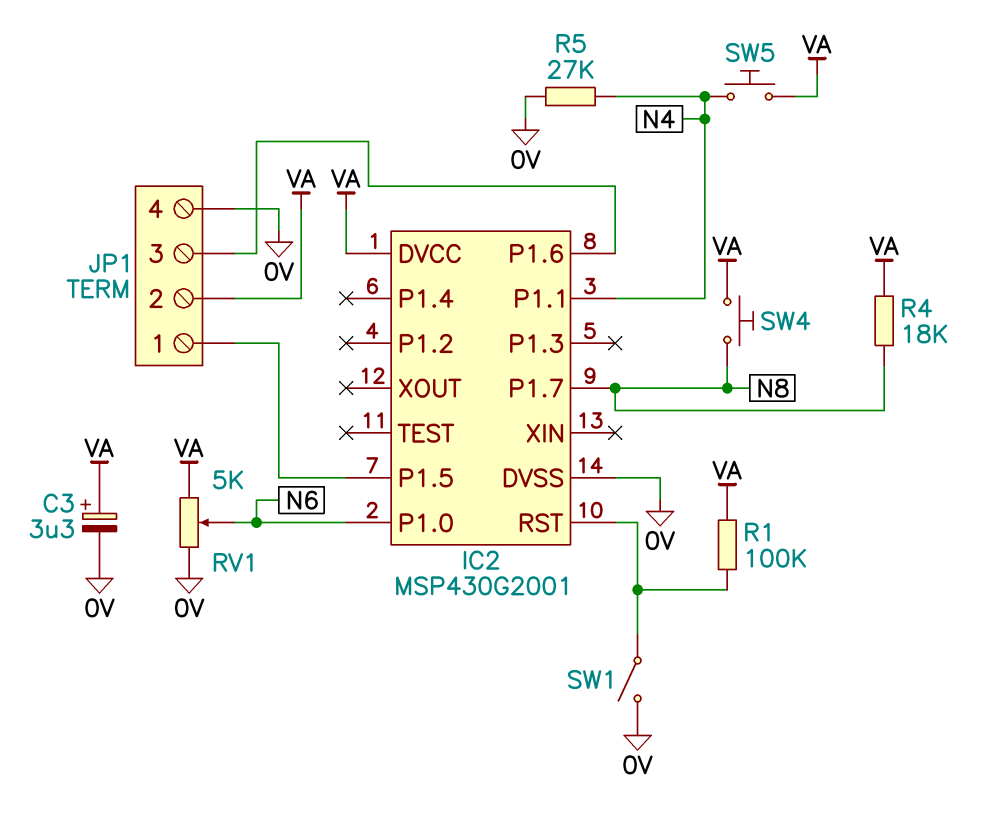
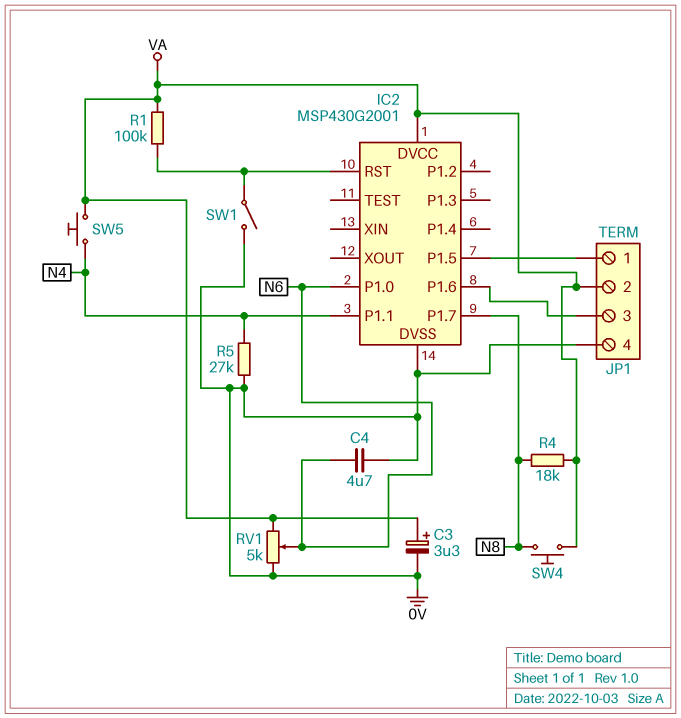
C4: none -> 4.7uF (0V, N6)

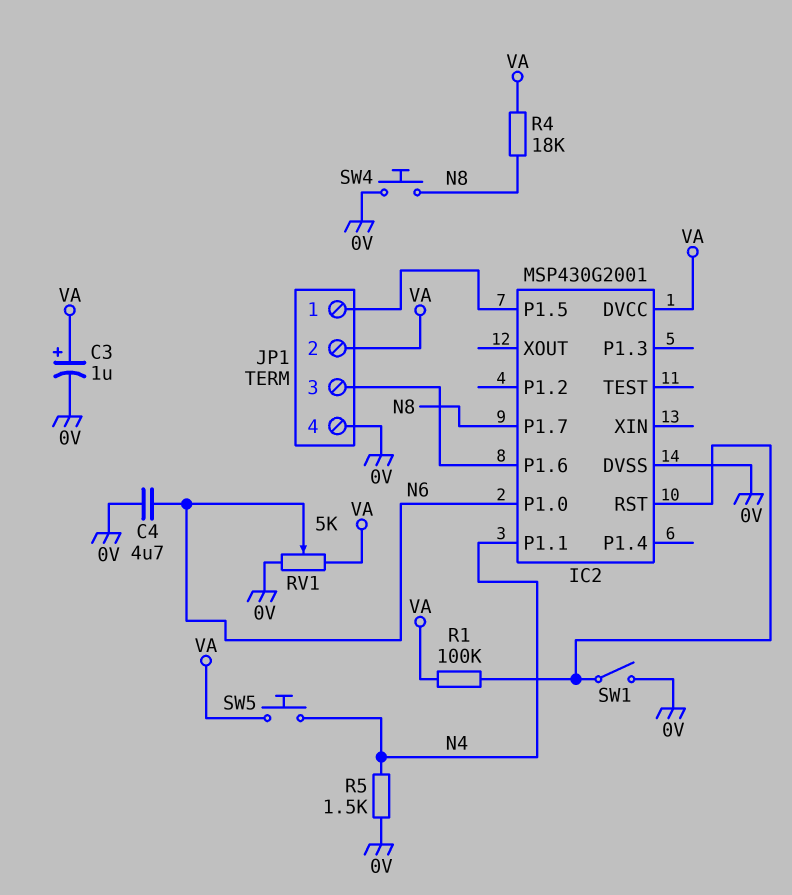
C3: 3.3uF (plus VA, minus 0V) -> 1uF (plus VA, minus 0V)
R5: 27k (0V, N4) -> 1.5k (0V, N4)
SW4: button (N8, VA) -> button (0V, N8)

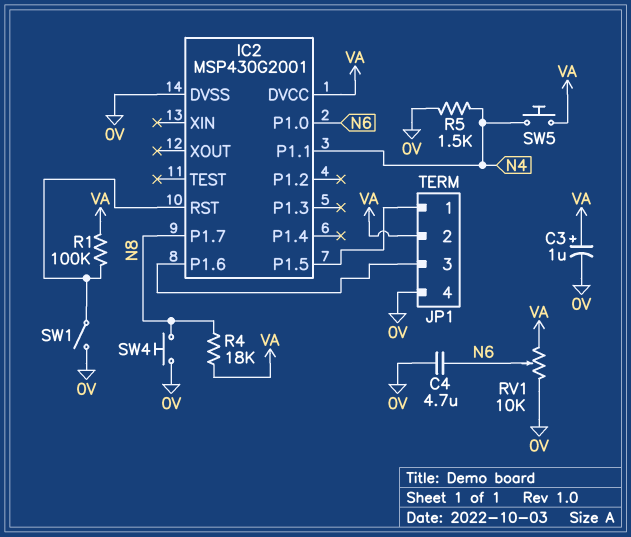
RV1: 5k (0V, VA, wiper N6) -> 10k (0V, VA, wiper N6)

